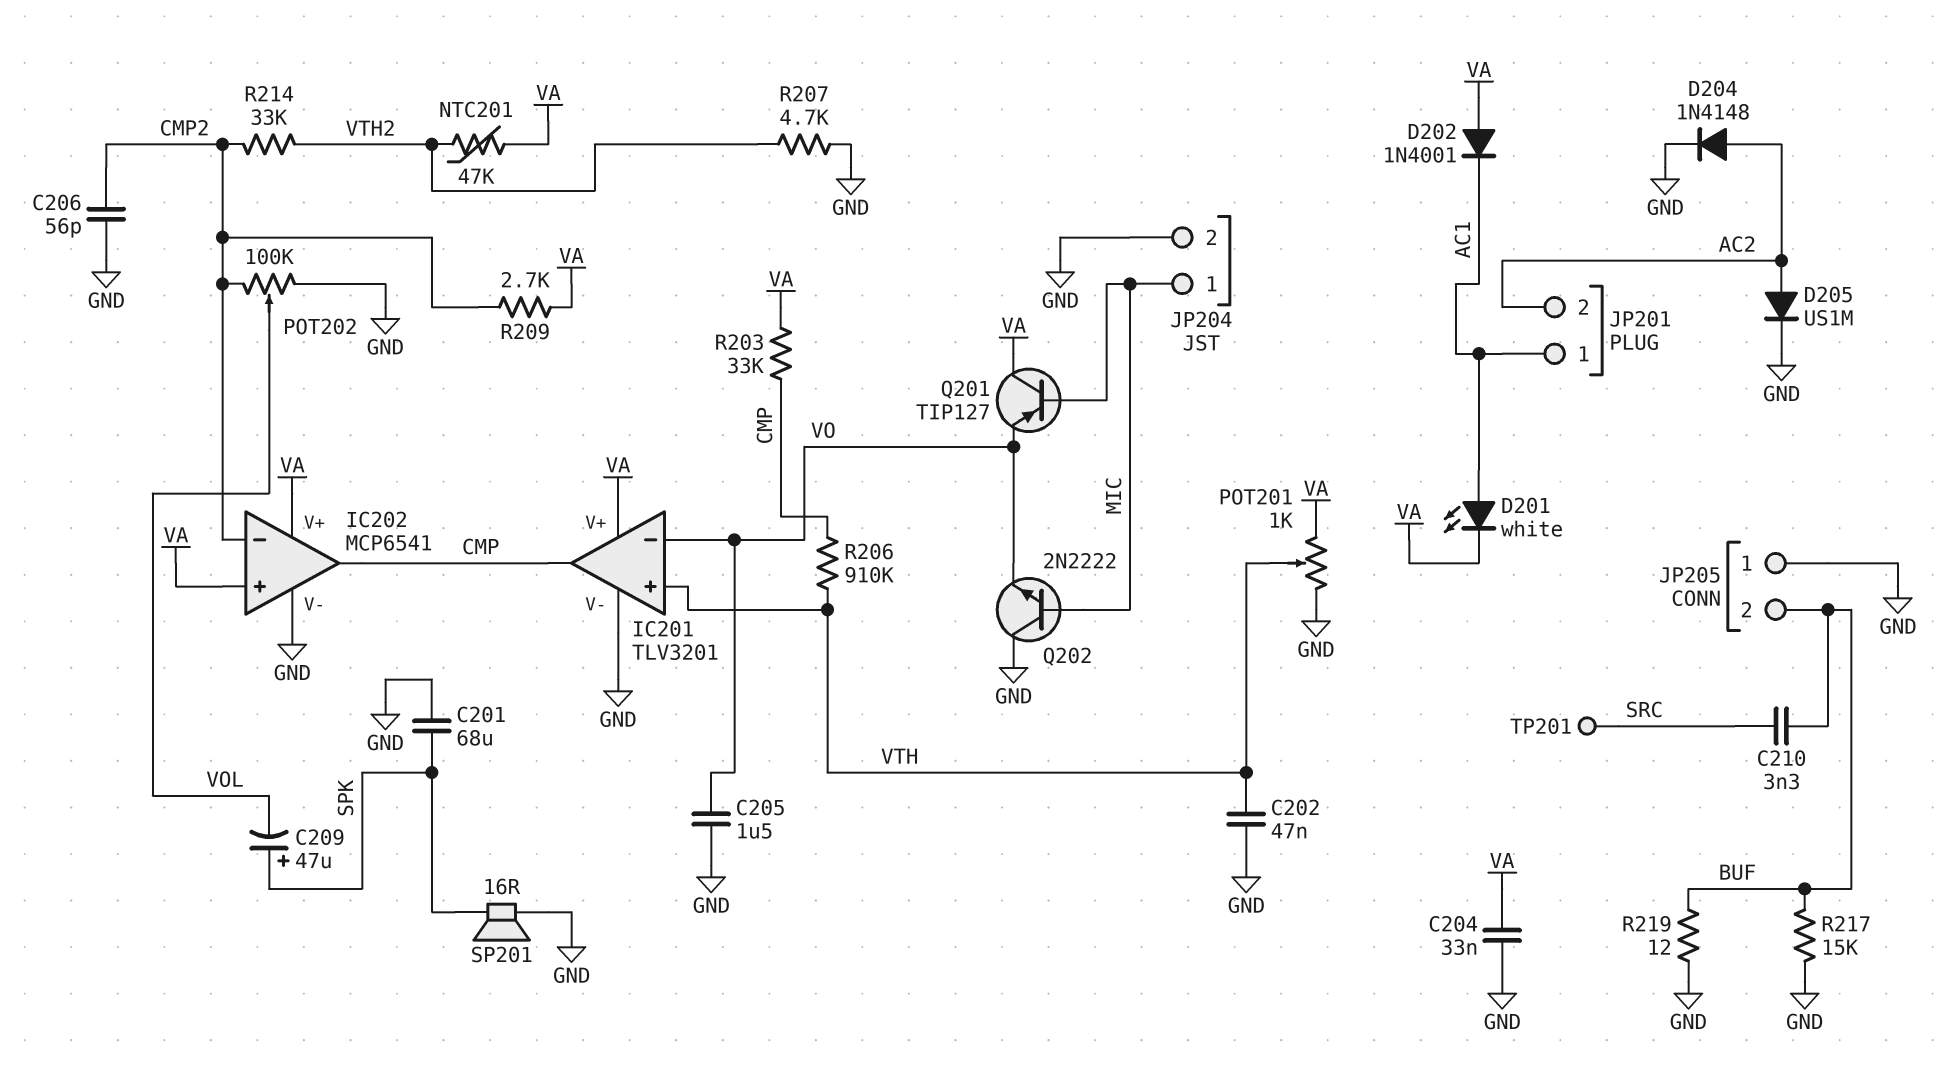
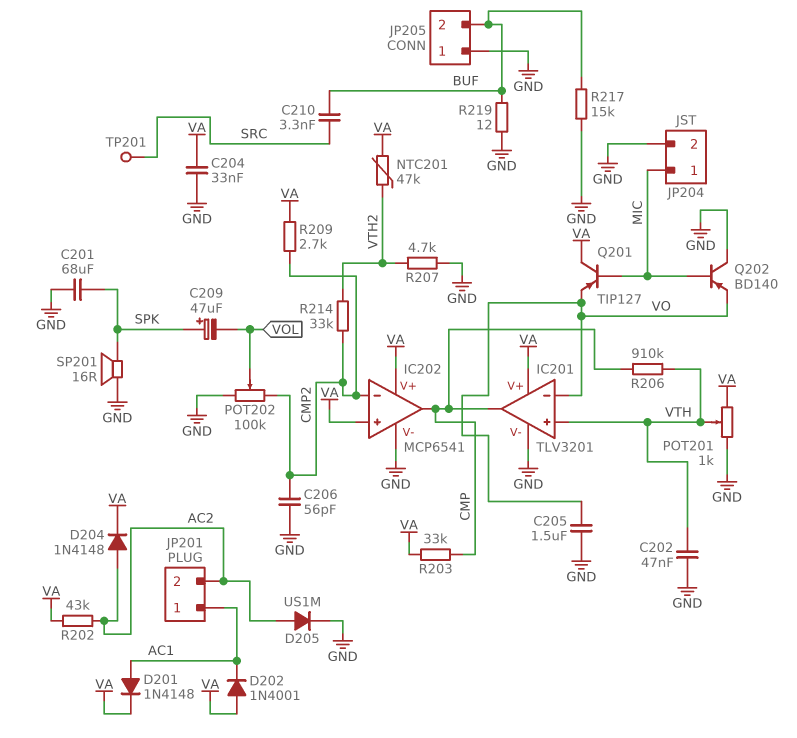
D201: LED white (A AC1, K VA) -> diode 1N4148 (A AC1, K VA)
D204: diode 1N4148 (A AC2, K GND) -> diode 1N4148 (A AC2, K VA)
Q202: NPN 2N2222 (B MIC, C GND, E VO) -> PNP BD140 (B MIC, C GND, E VO)
R202: none -> 43k (AC2, VA)

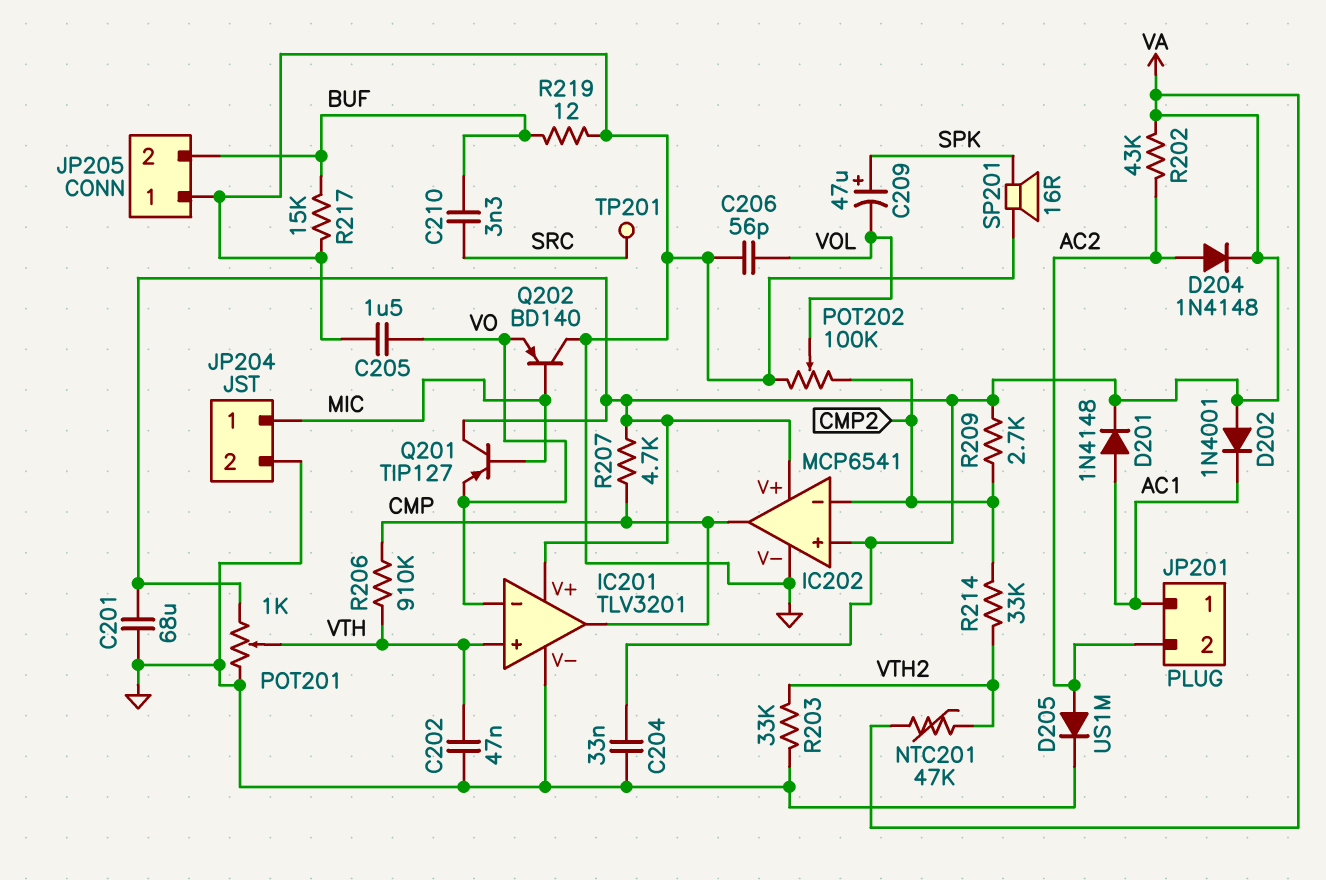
C201: 68uF (GND, SPK) -> 68uF (GND, VA)
C206: 56pF (CMP2, GND) -> 56pF (GND, VOL)
R203: 33k (CMP, VA) -> 33k (GND, VTH2)
R207: 4.7k (GND, VTH2) -> 4.7k (CMP, VA)

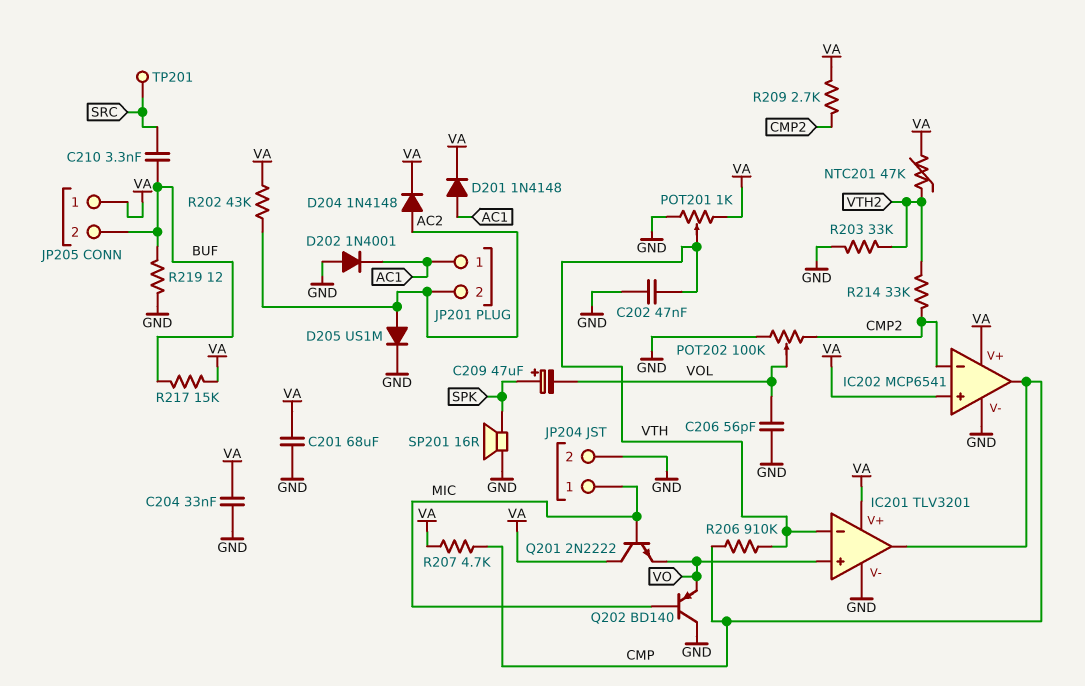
C205: 1.5uF (GND, VO) -> none
D202: diode 1N4001 (A VA, K AC1) -> diode 1N4001 (A GND, K AC1)
IC201 pin in+: VTH -> VO
IC201 pin in-: VO -> VTH
JP205 pin 1: GND -> VA
Q201: PNP TIP127 (B MIC, C VA, E VO) -> NPN 2N2222 (B MIC, C VA, E VO)
R217: 15k (BUF, GND) -> 15k (BUF, VA)

